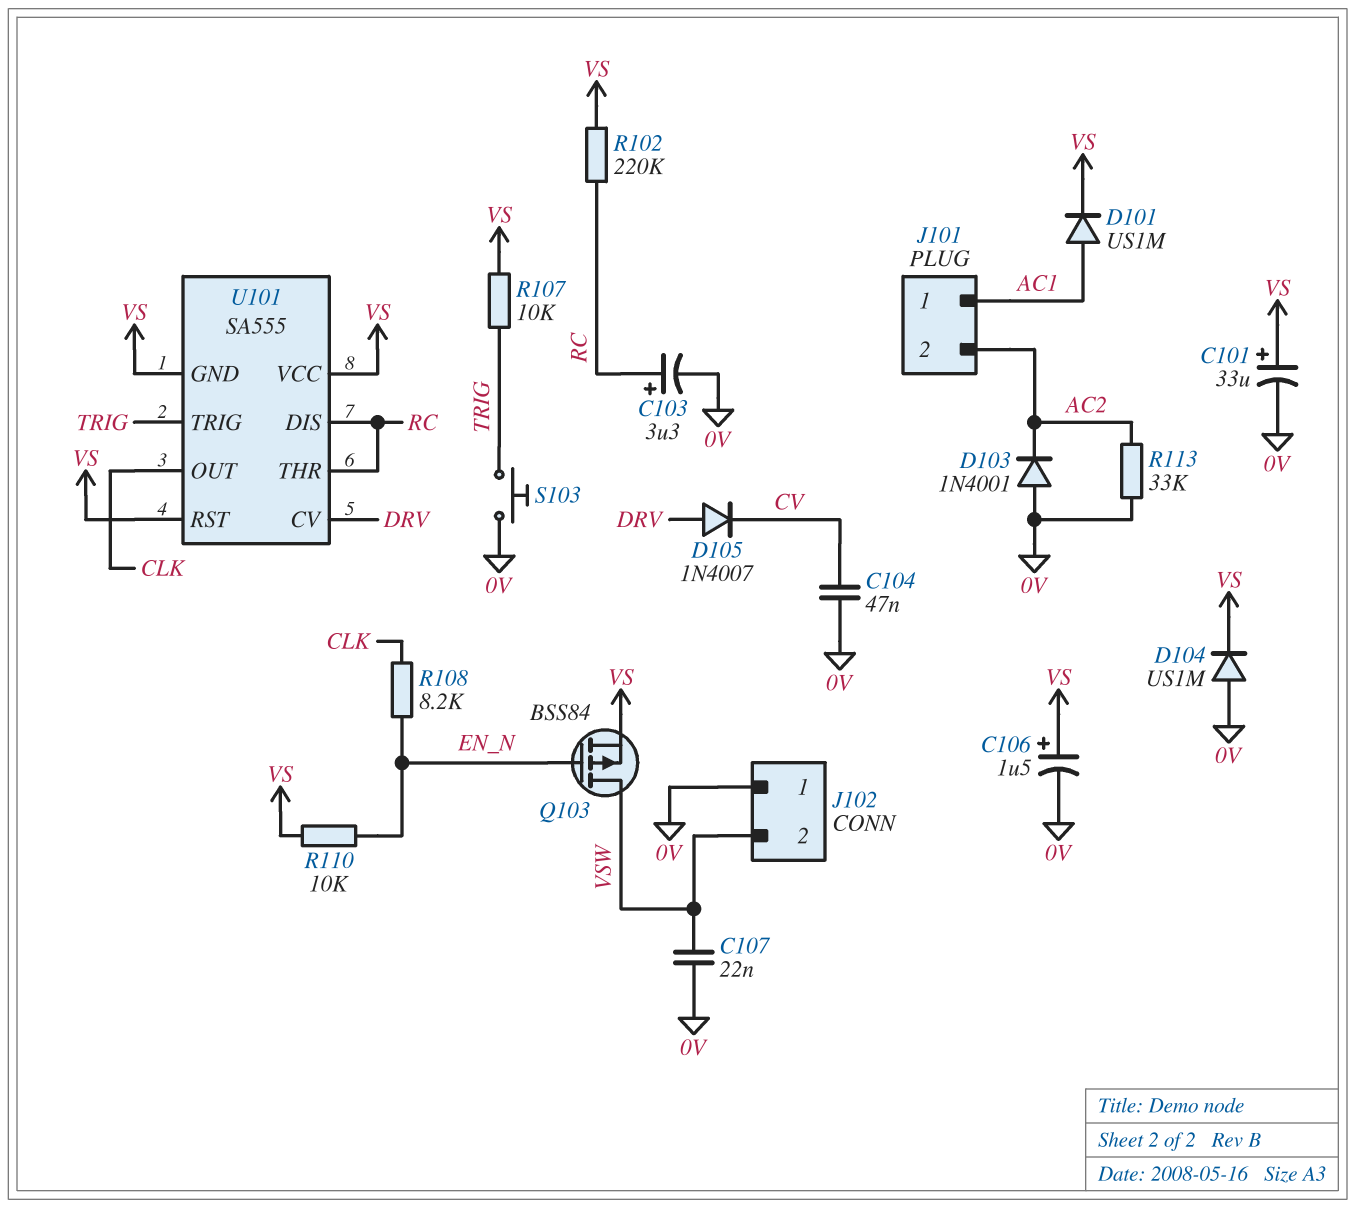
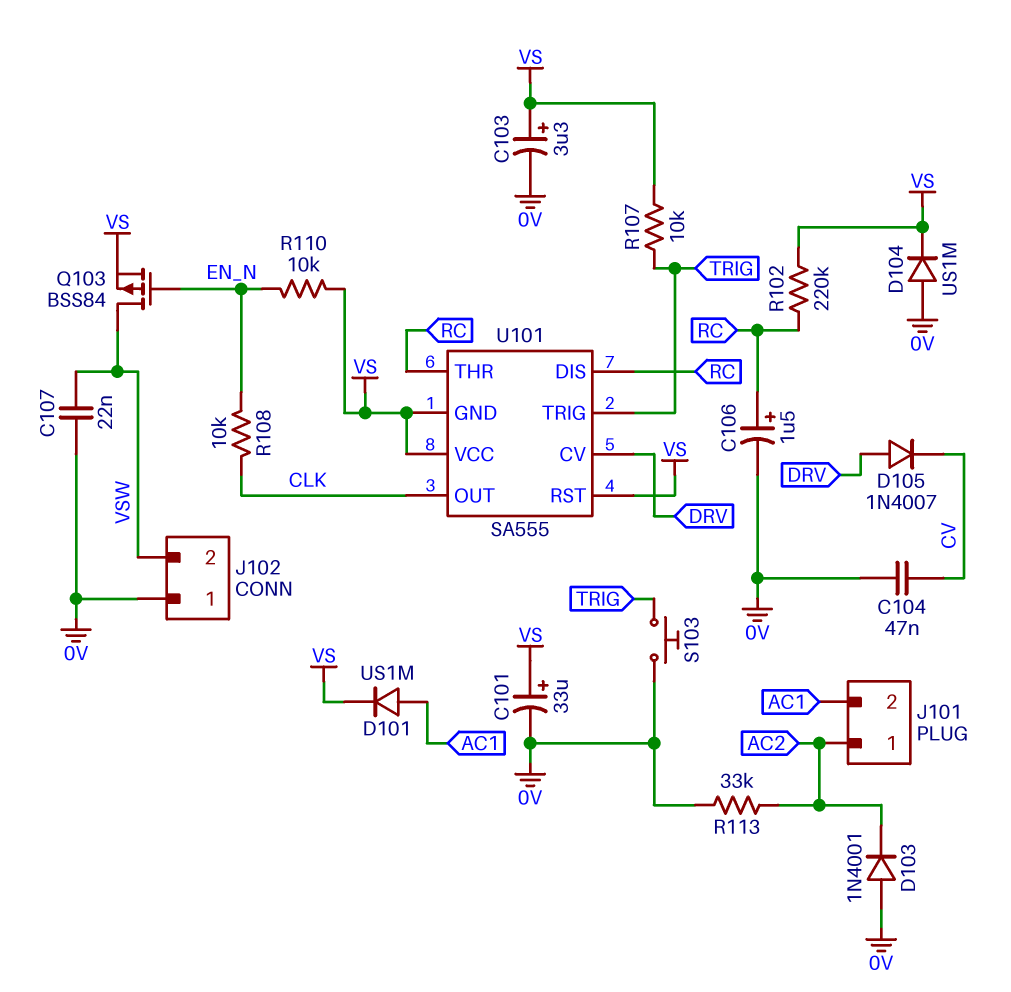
C103: 3.3uF (plus RC, minus 0V) -> 3.3uF (plus VS, minus 0V)
C106: 1.5uF (plus VS, minus 0V) -> 1.5uF (plus RC, minus 0V)
J101 pin 1: AC1 -> AC2
J101 pin 2: AC2 -> AC1
R108: 8.2k (CLK, EN_N) -> 10k (CLK, EN_N)

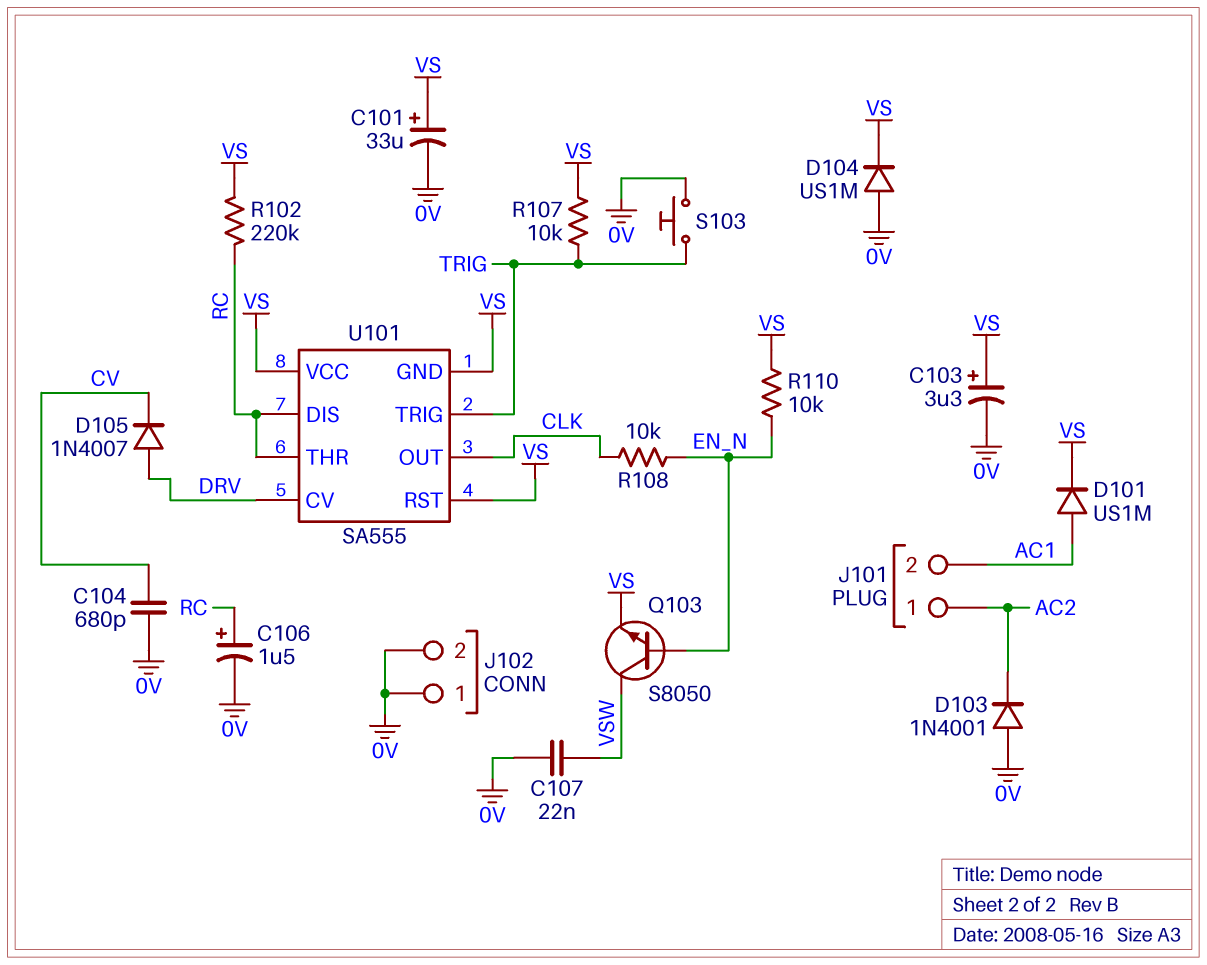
C104: 47nF (0V, CV) -> 680pF (0V, CV)
J102 pin 2: VSW -> 0V
Q103: PMOS BSS84 (G EN_N, D VSW, S VS) -> NPN S8050 (B EN_N, C VSW, E VS)
R113: 33k (0V, AC2) -> none

